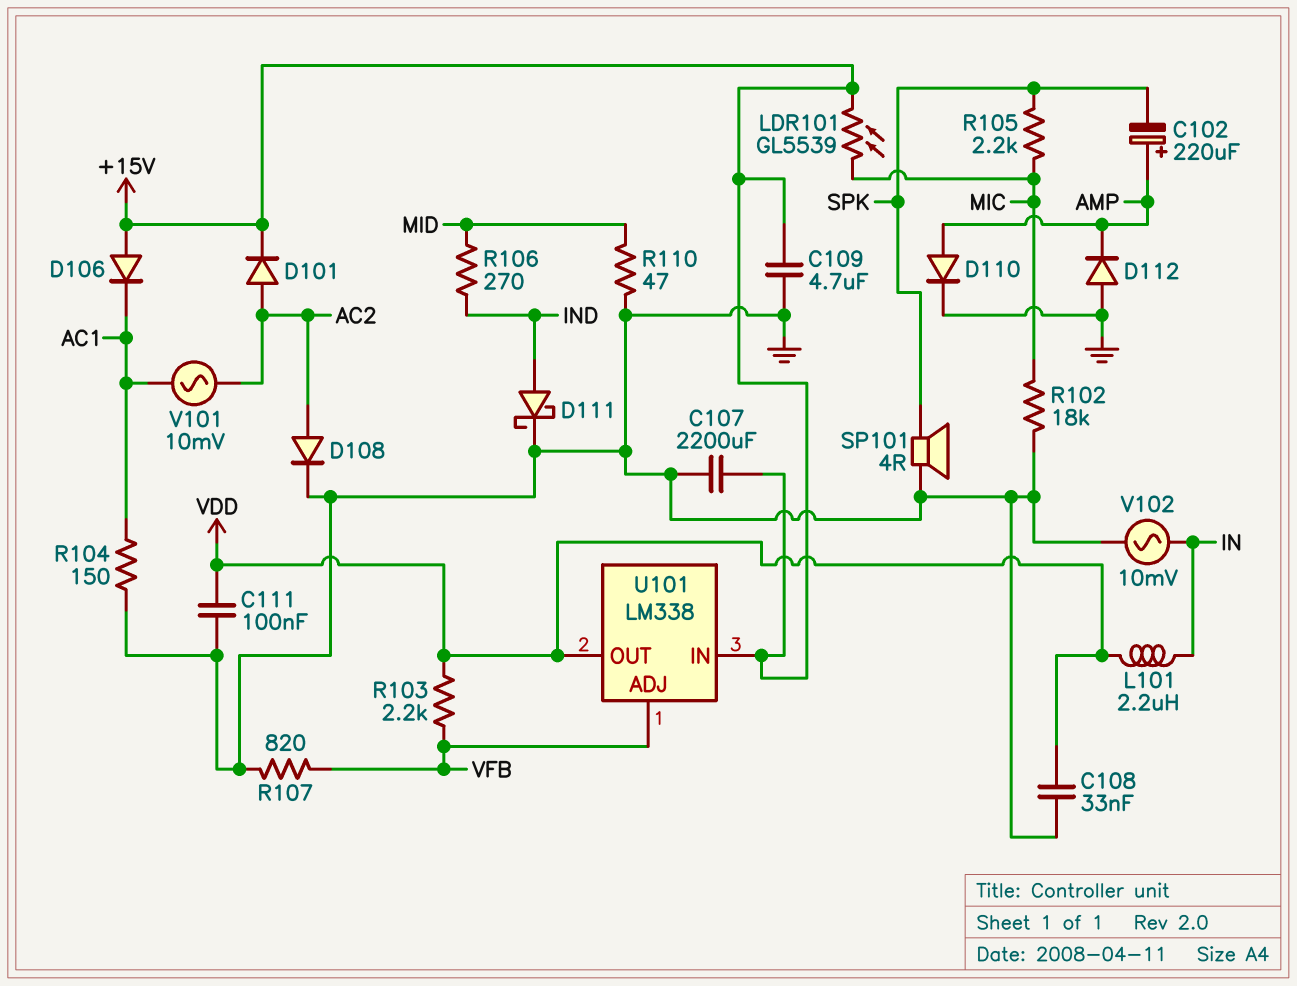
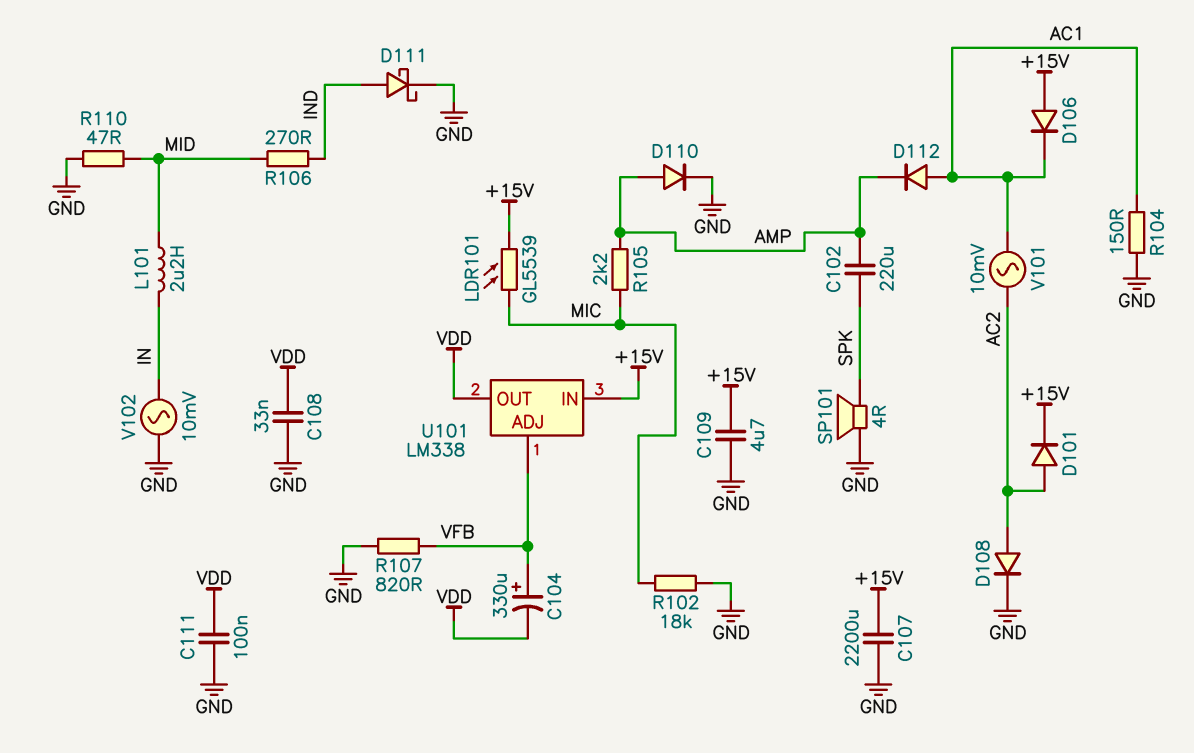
C102: 220uF (plus AMP, minus SPK) -> 220uF (AMP, SPK)
C104: none -> 330uF (plus VFB, minus VDD)
D112: diode (A GND, K AMP) -> diode (A AC1, K AMP)
L101: 2.2uH (IN, VDD) -> 2.2uH (IN, MID)
R103: 2.2k (VDD, VFB) -> none
R105: 2.2k (MIC, SPK) -> 2.2k (AMP, MIC)

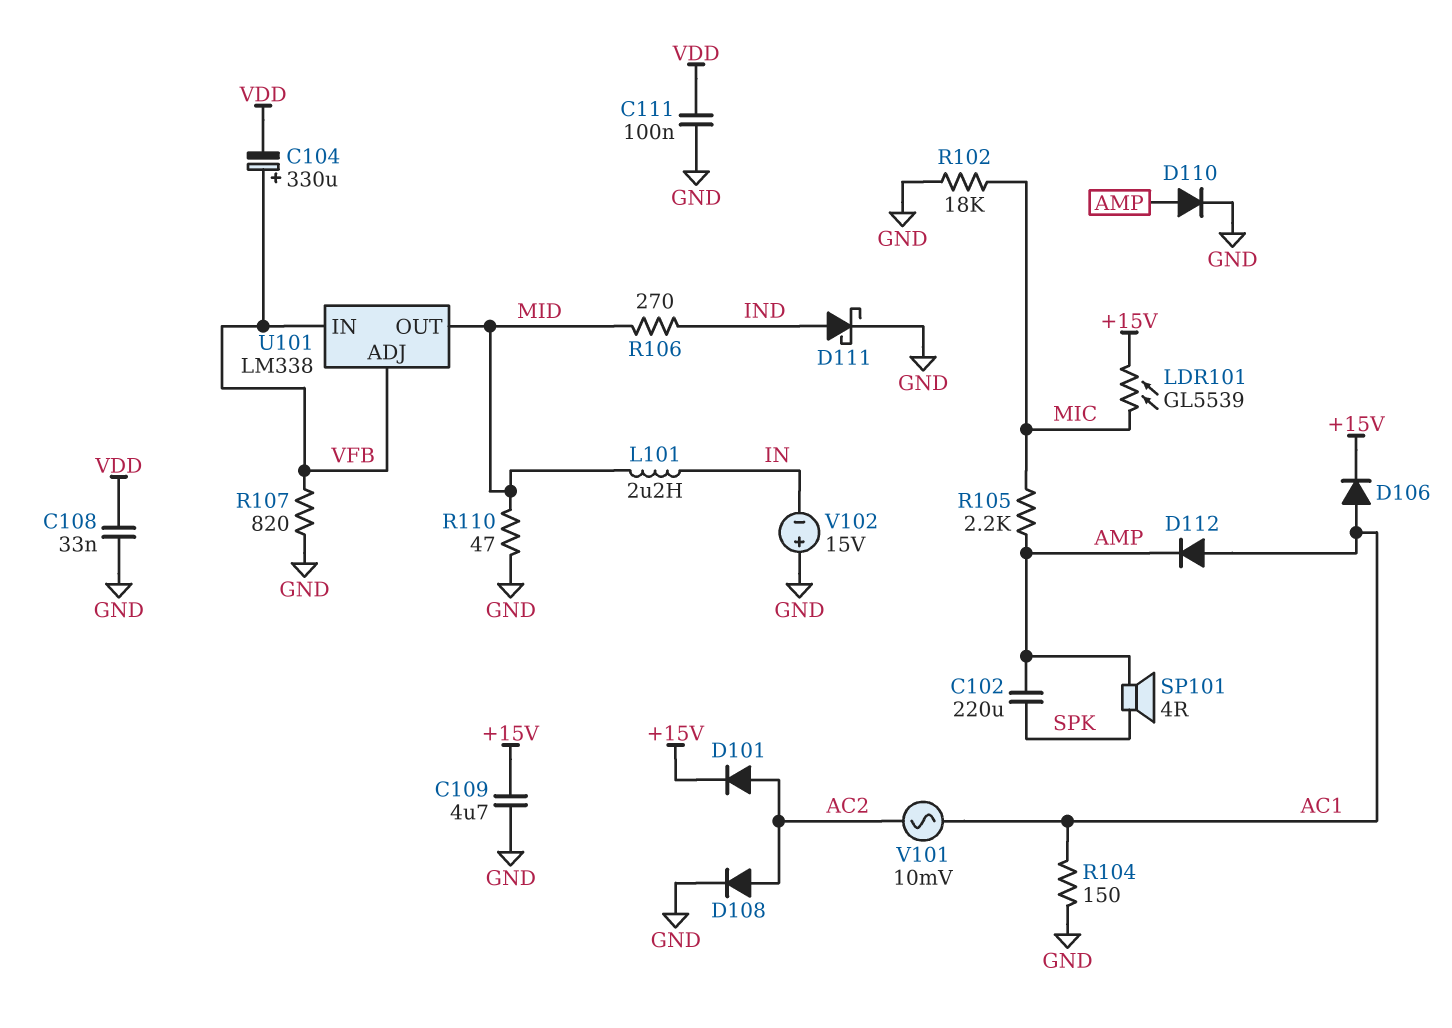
C107: 2200uF (+15V, GND) -> none
D106: diode (A +15V, K AC1) -> diode (A AC1, K +15V)
SP101: speaker 4R (GND, SPK) -> speaker 4R (AMP, SPK)
U101 pin IN: +15V -> VFB
U101 pin OUT: VDD -> MID
V102: AC 10mV (GND, IN) -> 15V (plus GND, minus IN)

